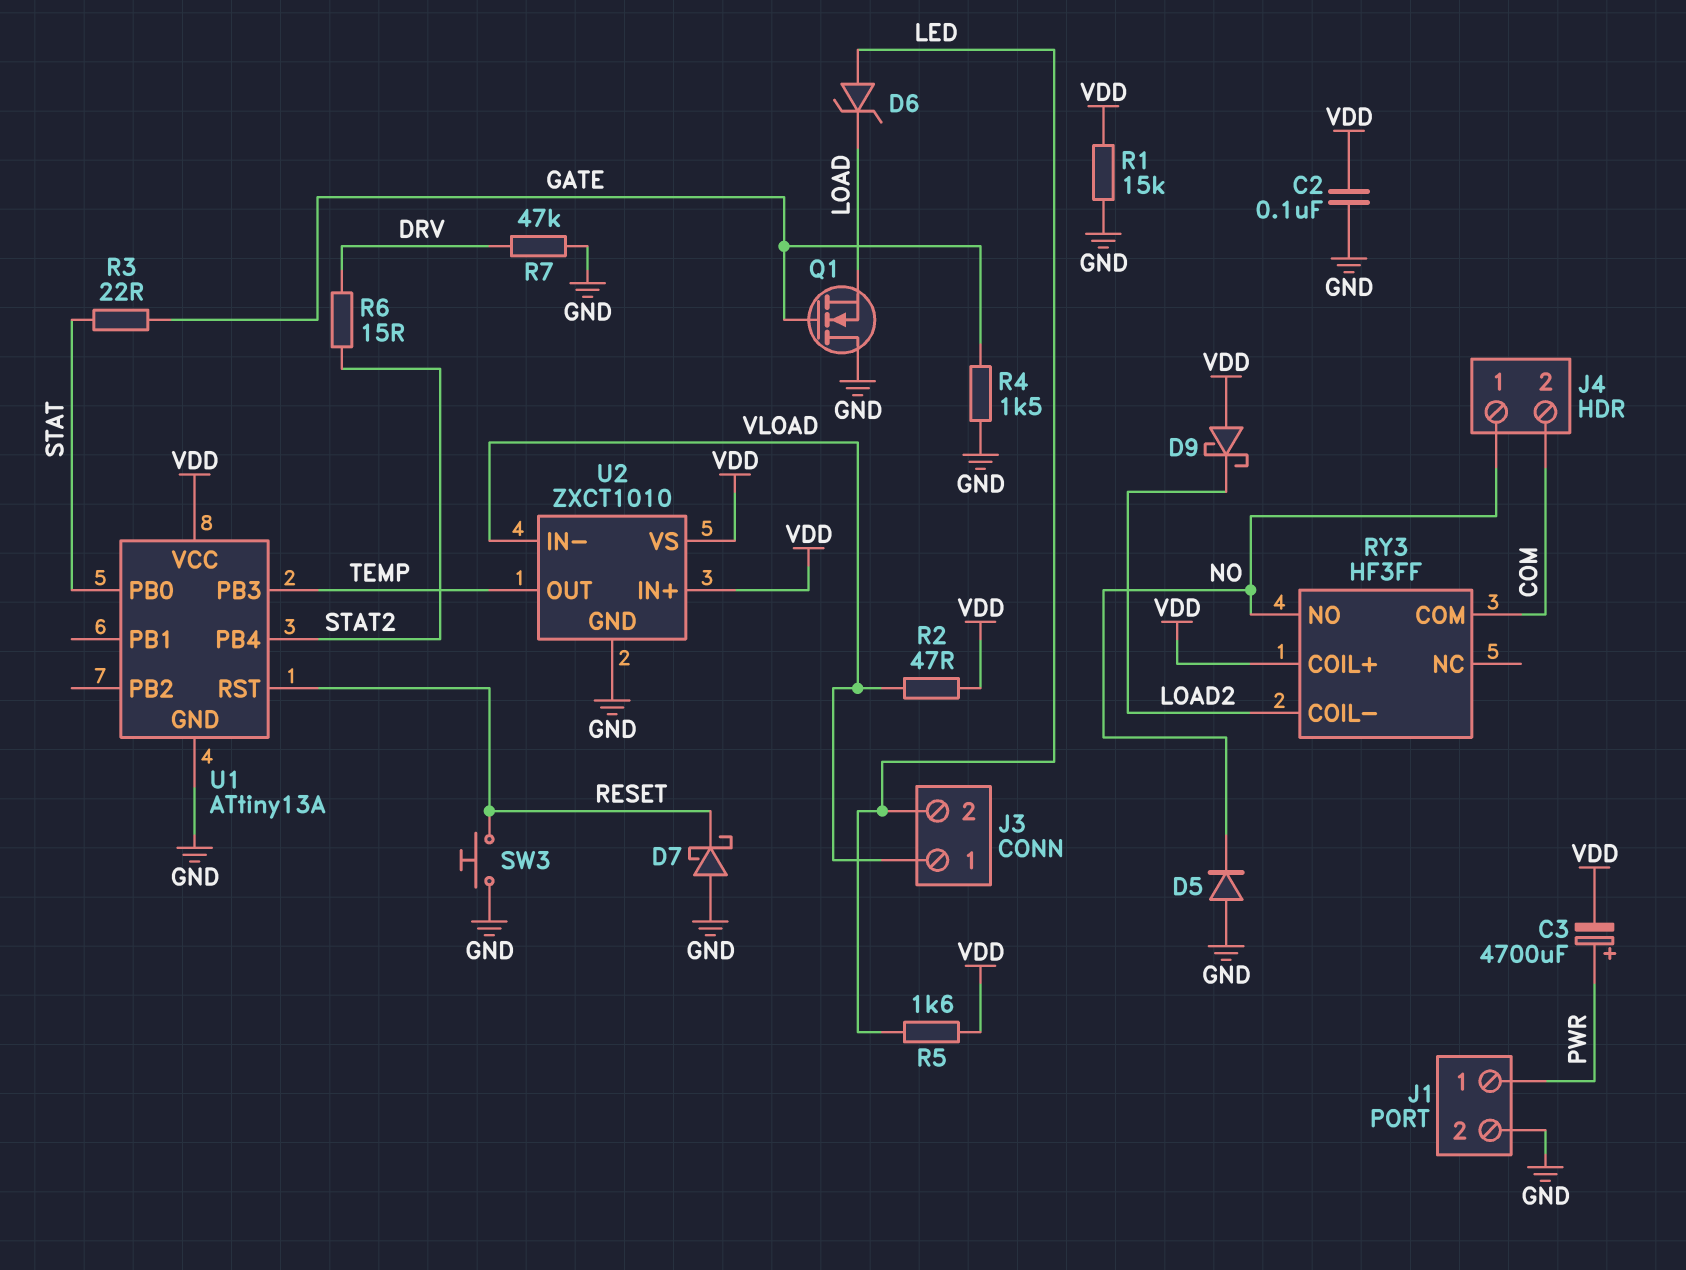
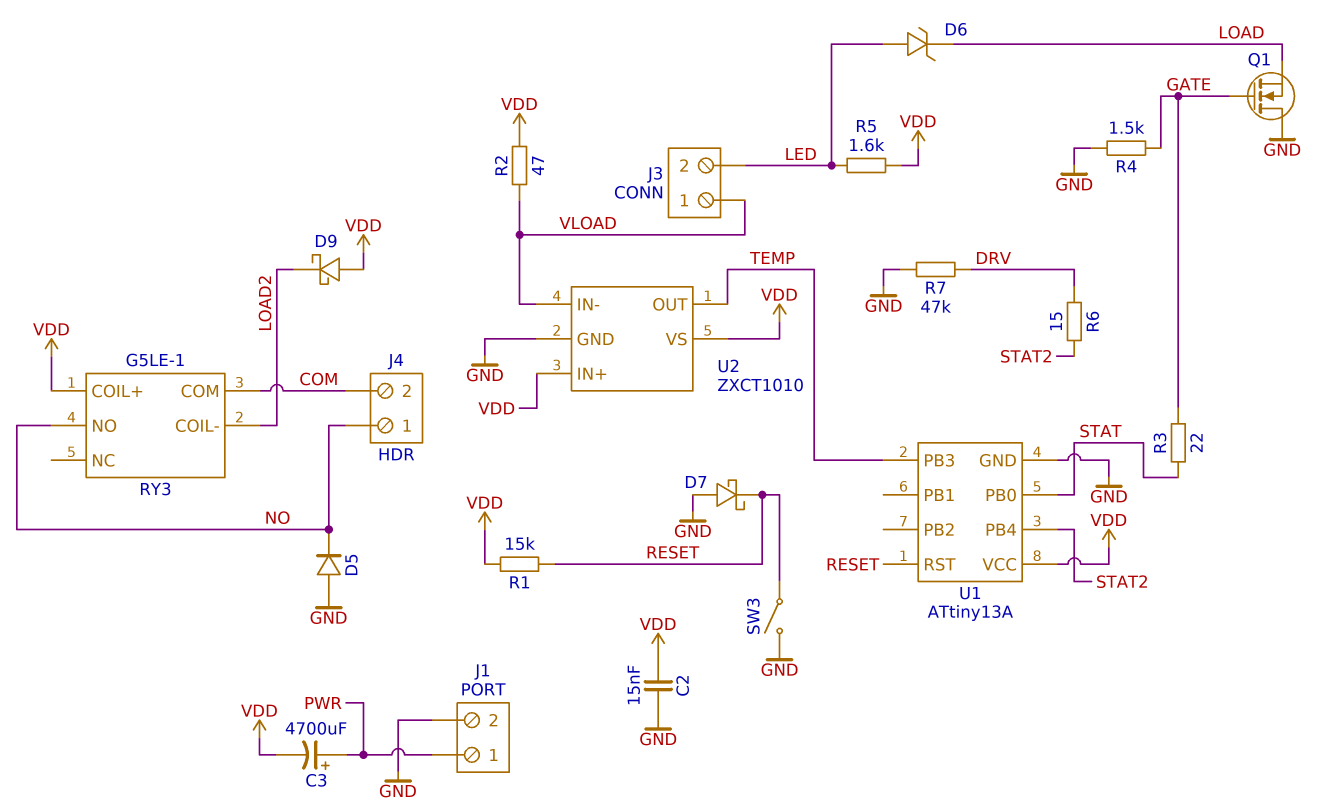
C2: 100nF (GND, VDD) -> 15nF (GND, VDD)
R1: 15k (GND, VDD) -> 15k (RESET, VDD)
RY3: HF3FF -> G5LE-1
SW3: button (GND, RESET) -> switch (GND, RESET)

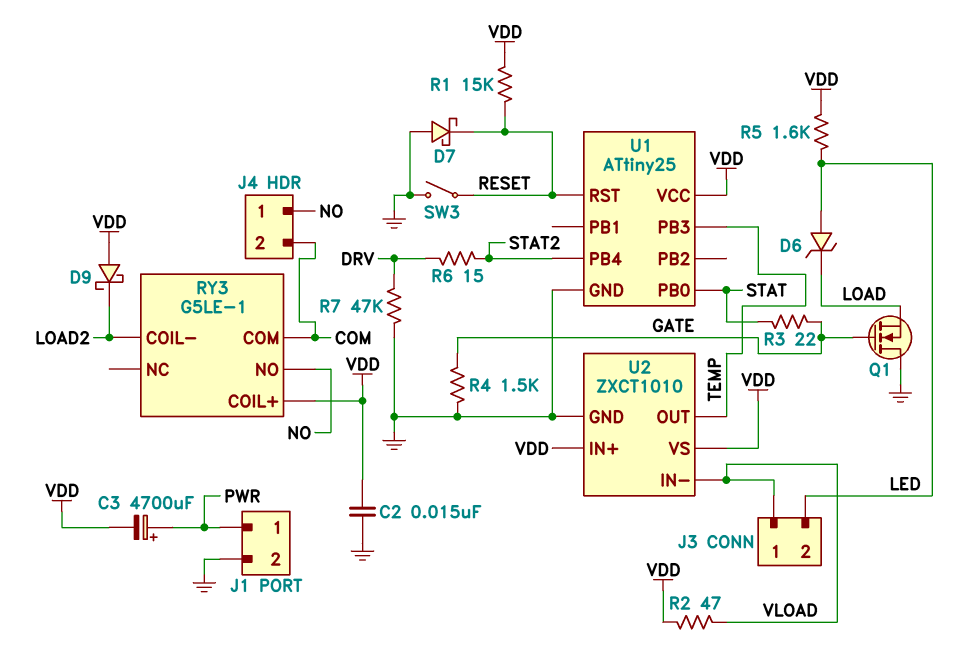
D5: diode (A GND, K NO) -> none
U1: ATtiny13A -> ATtiny25

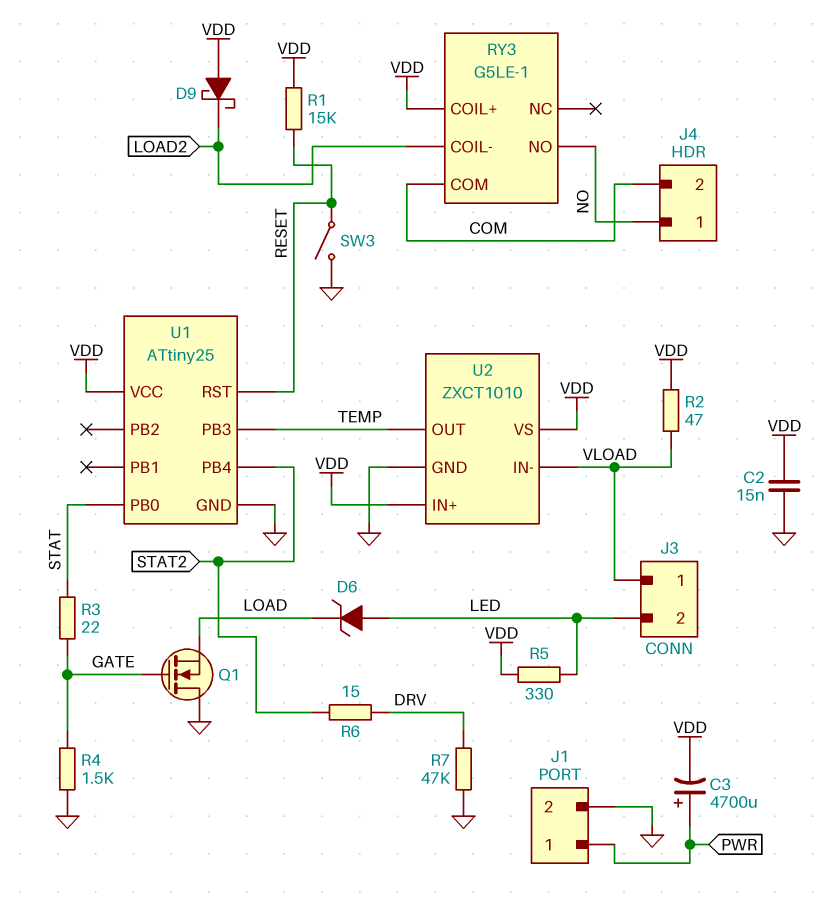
D7: schottky (A GND, K RESET) -> none
R5: 1.6k (LED, VDD) -> 330 (LED, VDD)

